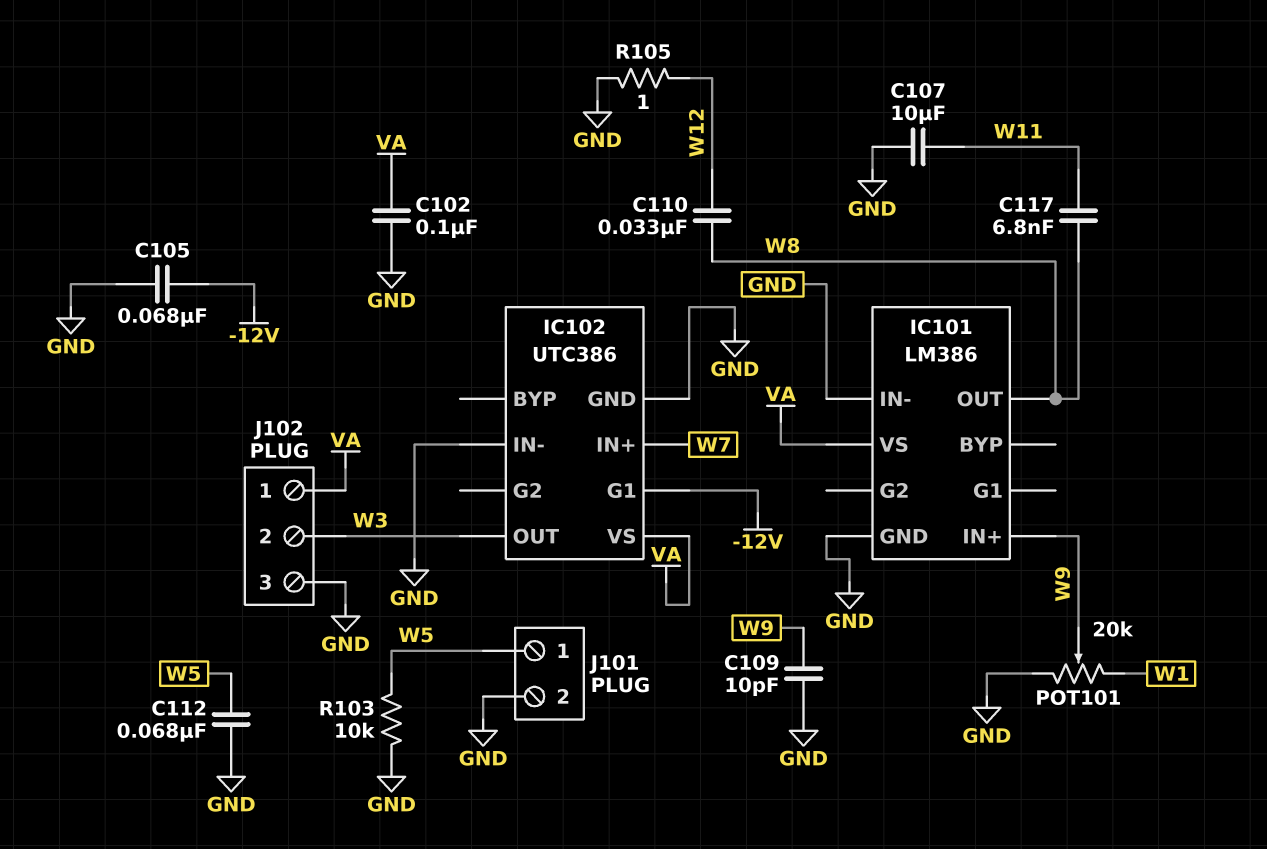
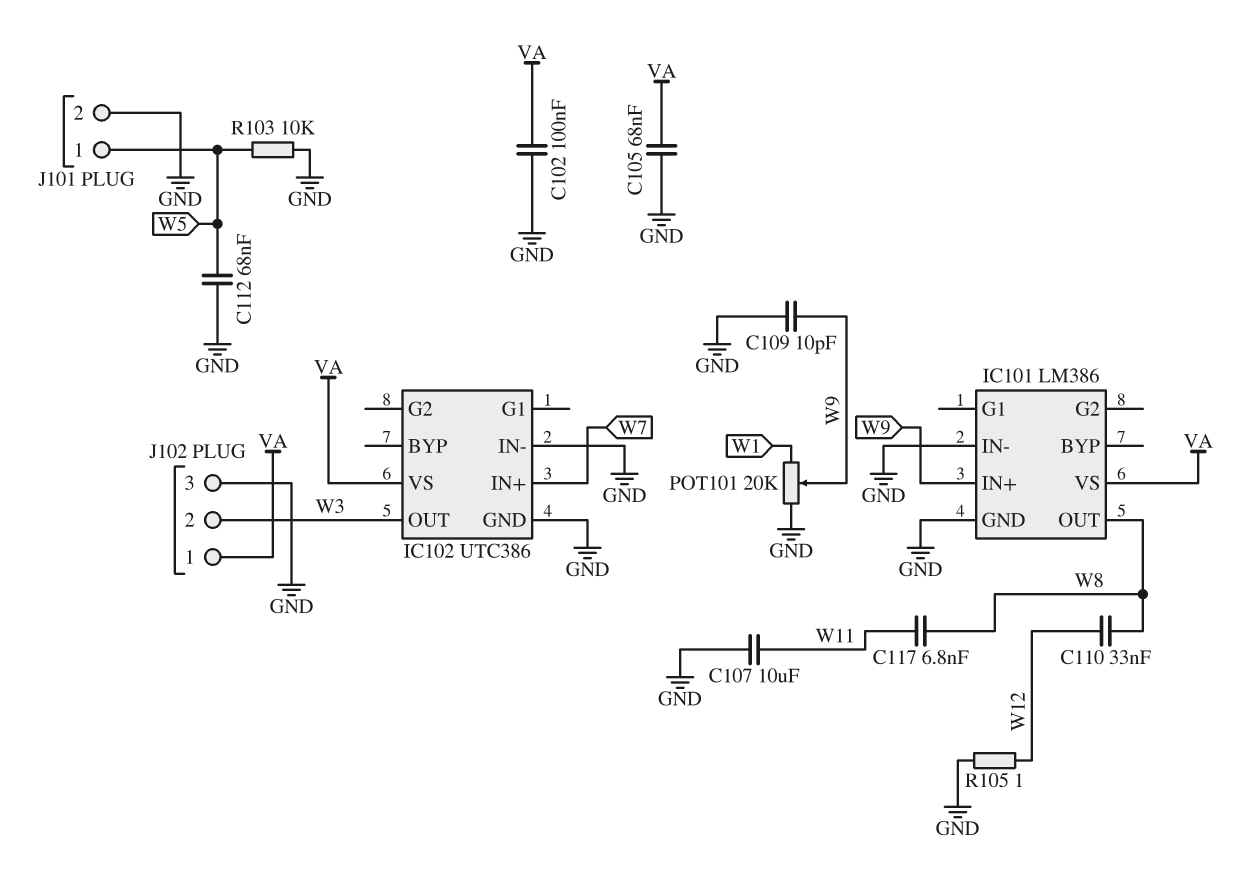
C105: 68nF (-12V, GND) -> 68nF (GND, VA)
IC102 pin G1: -12V -> none

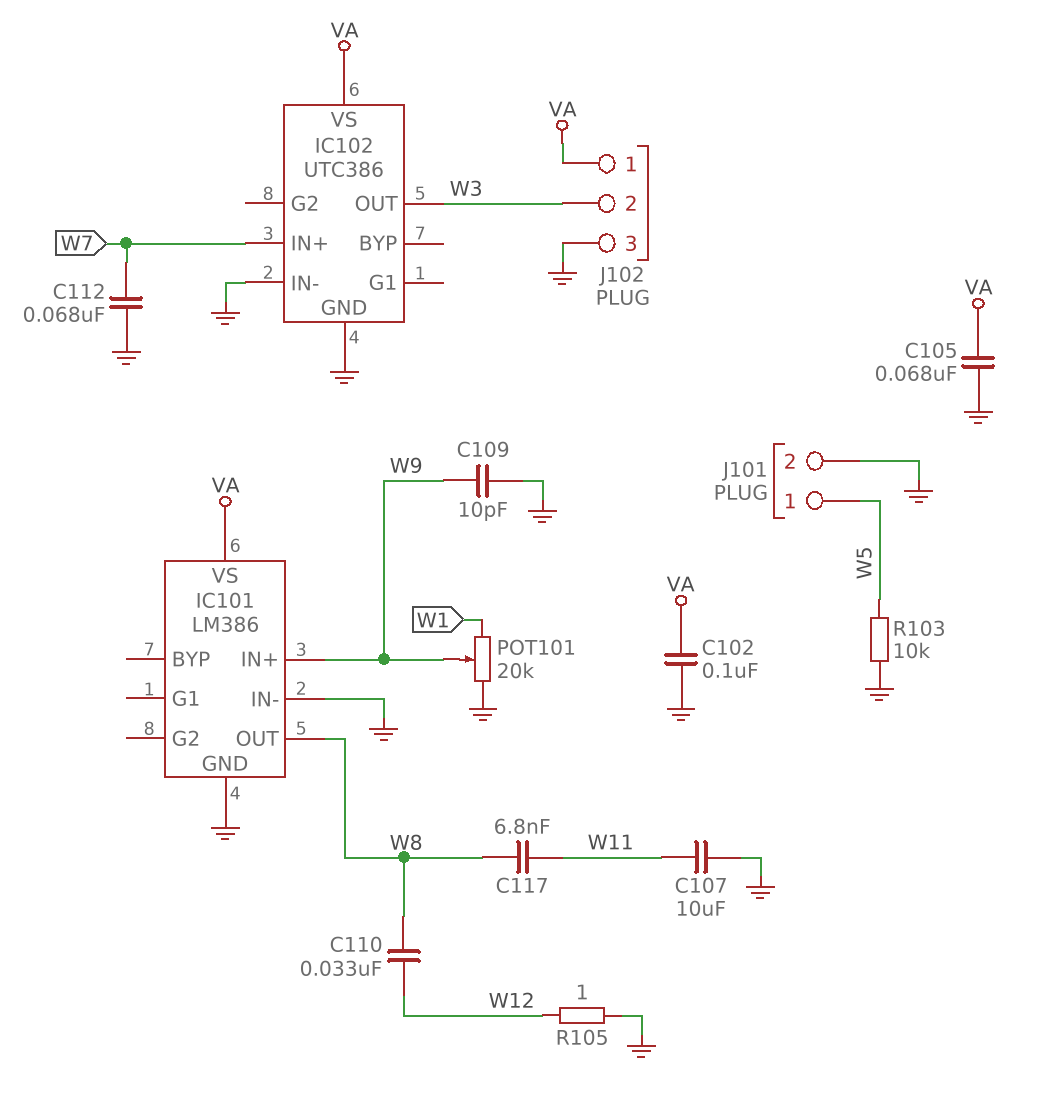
C112: 68nF (GND, W5) -> 68nF (GND, W7)

